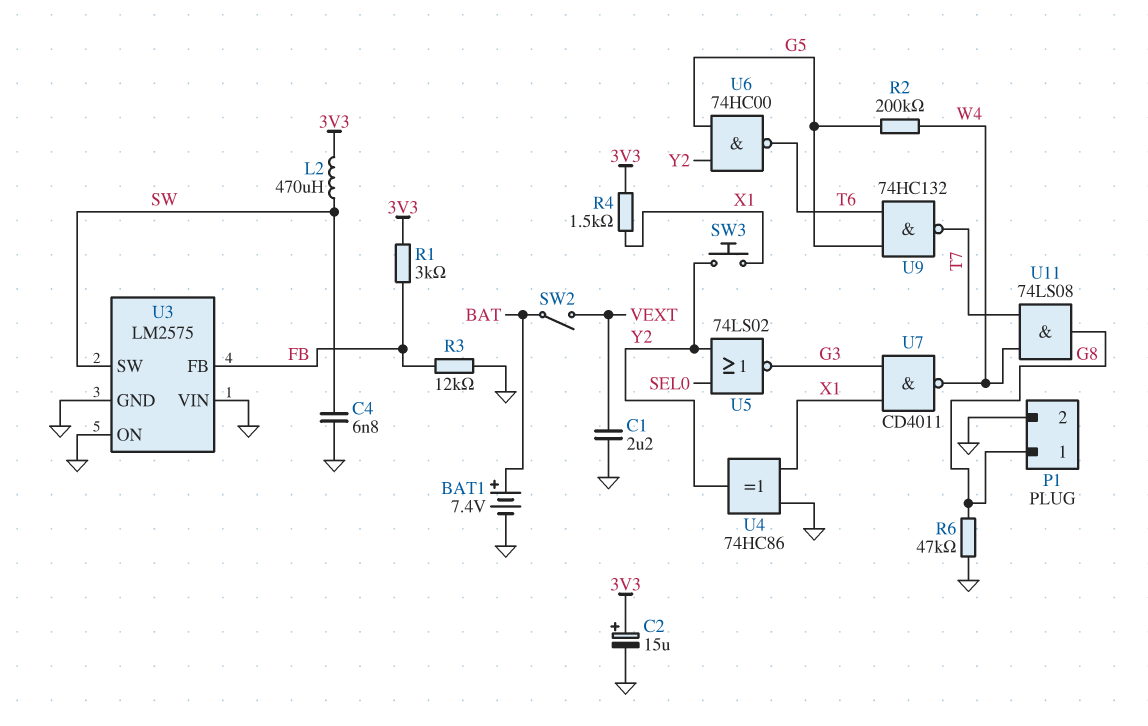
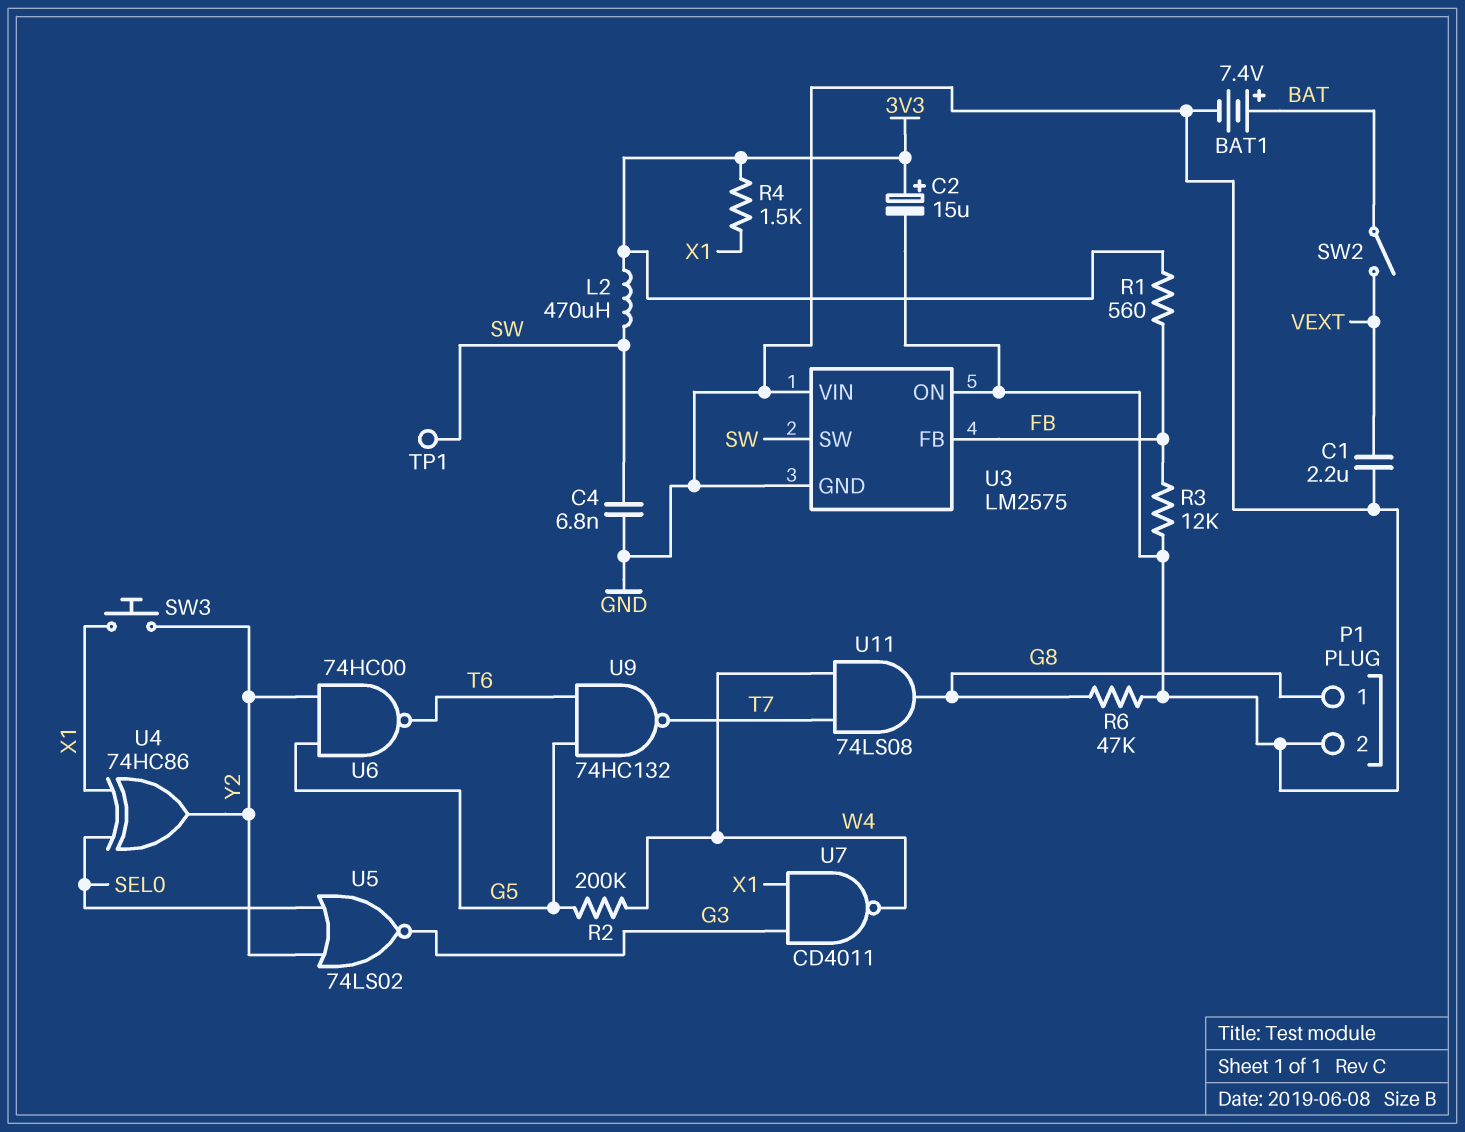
R1: 3k (3V3, FB) -> 560 (3V3, FB)
TP1: none -> test point (SW)
U4: XOR 74HC86 (in GND, in X1, out Y2) -> XOR 74HC86 (in SEL0, in X1, out Y2)

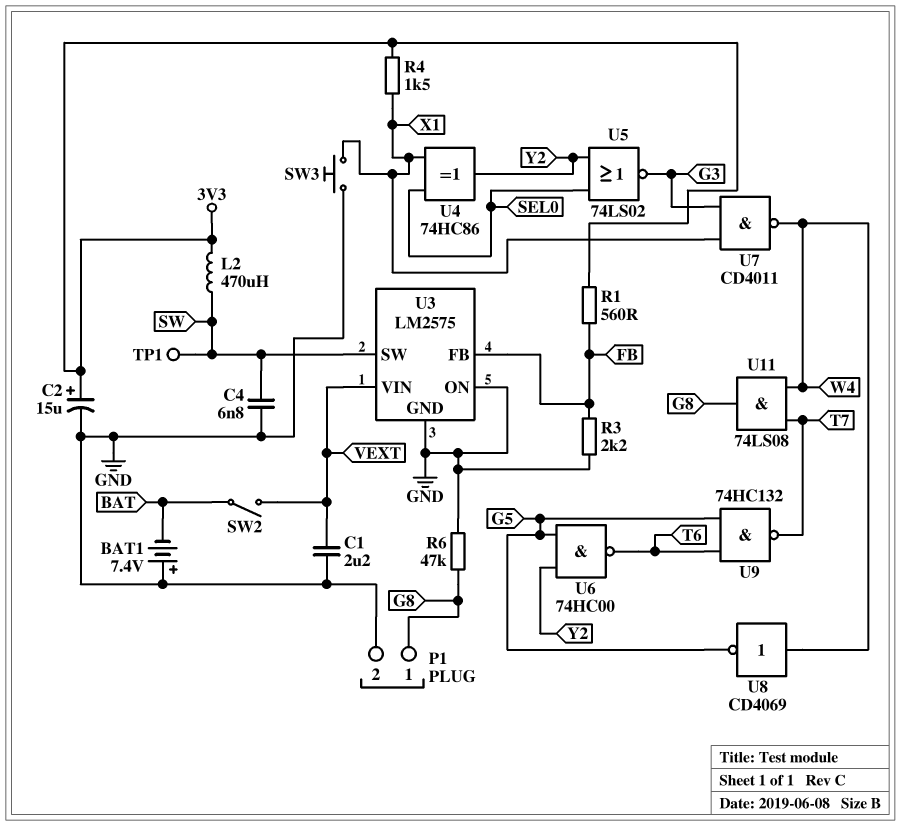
BAT1: 7.4V (plus BAT, minus GND) -> 7.4V (plus GND, minus BAT)
R2: 200k (G5, W4) -> none
R3: 12k (FB, GND) -> 2.2k (FB, GND)
SW3: button (X1, Y2) -> button (GND, X1)
U3 pin VIN: GND -> VEXT
U8: none -> NOT CD4069 (in W4, out G5)

